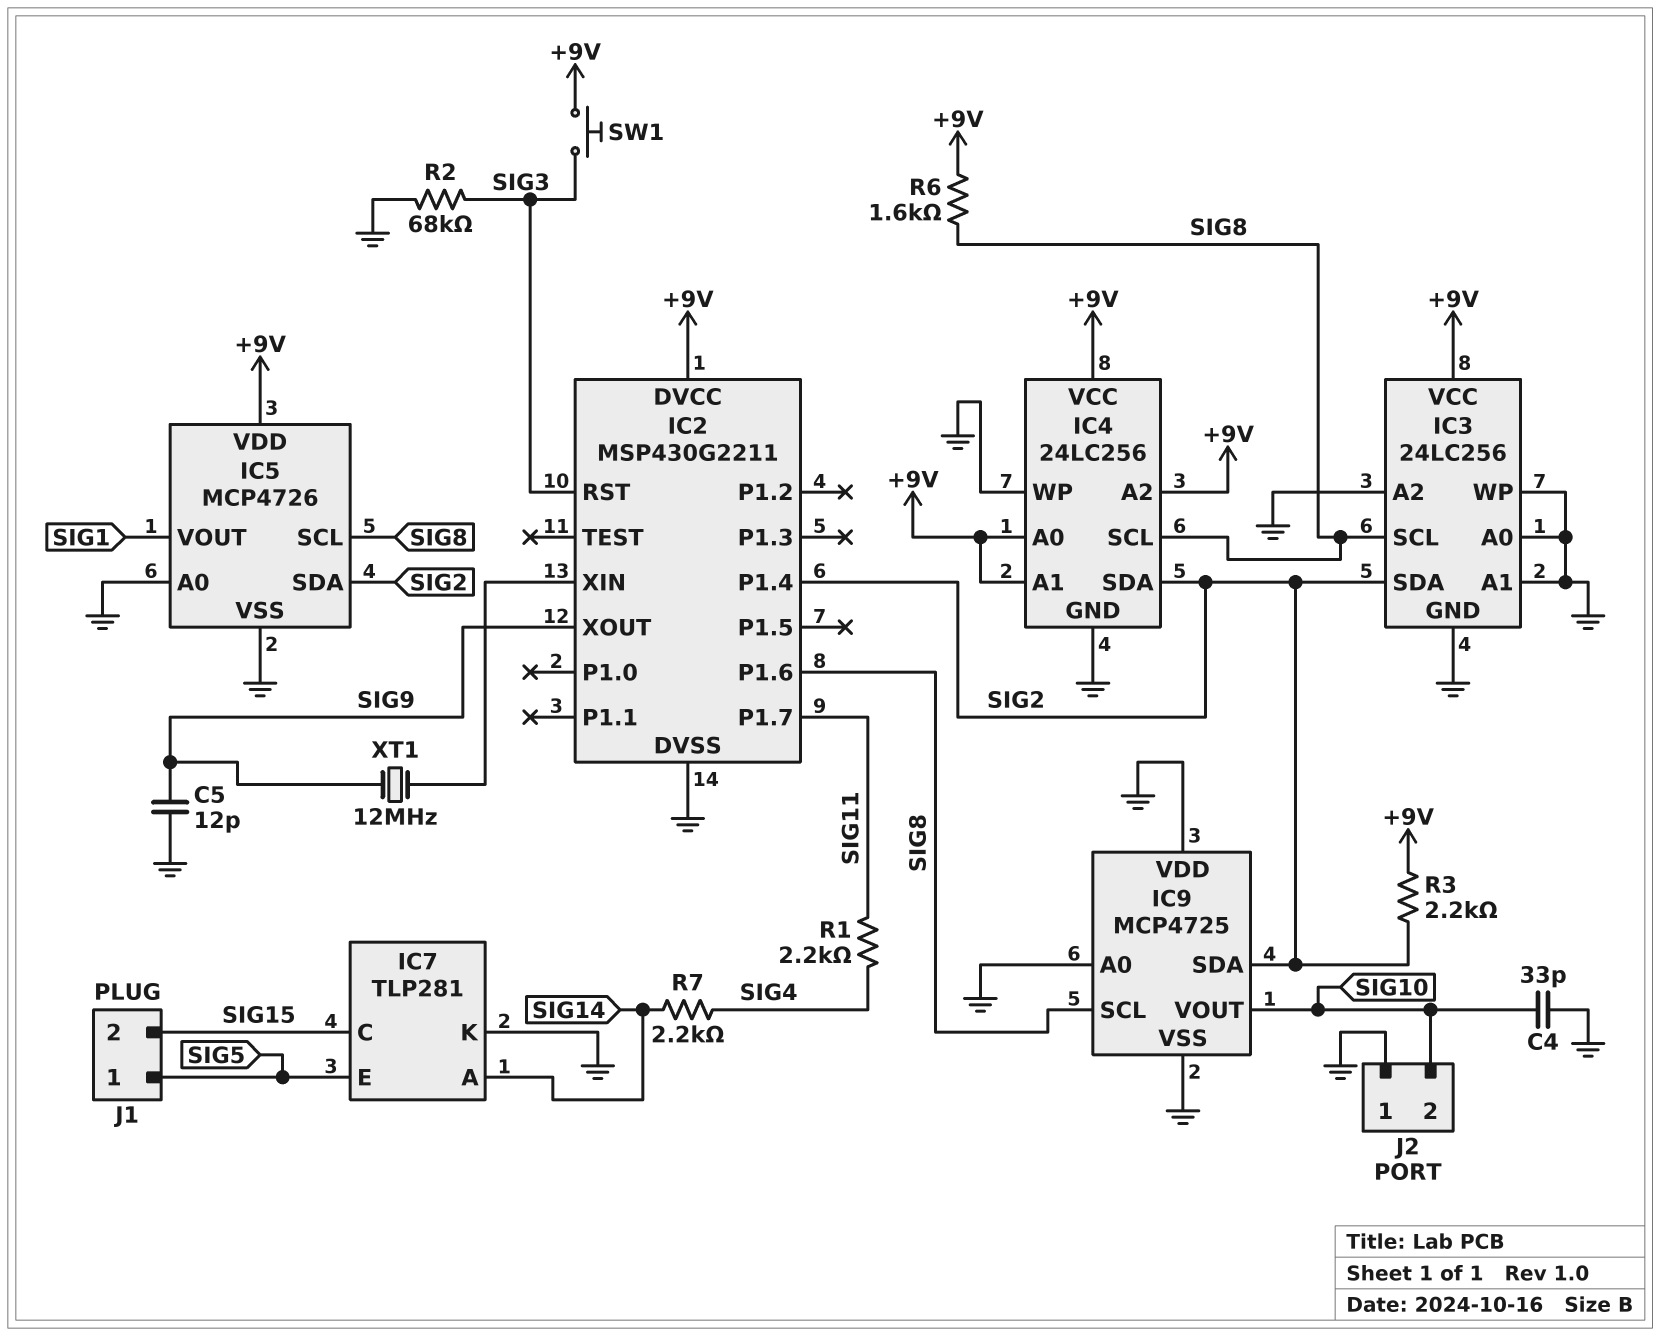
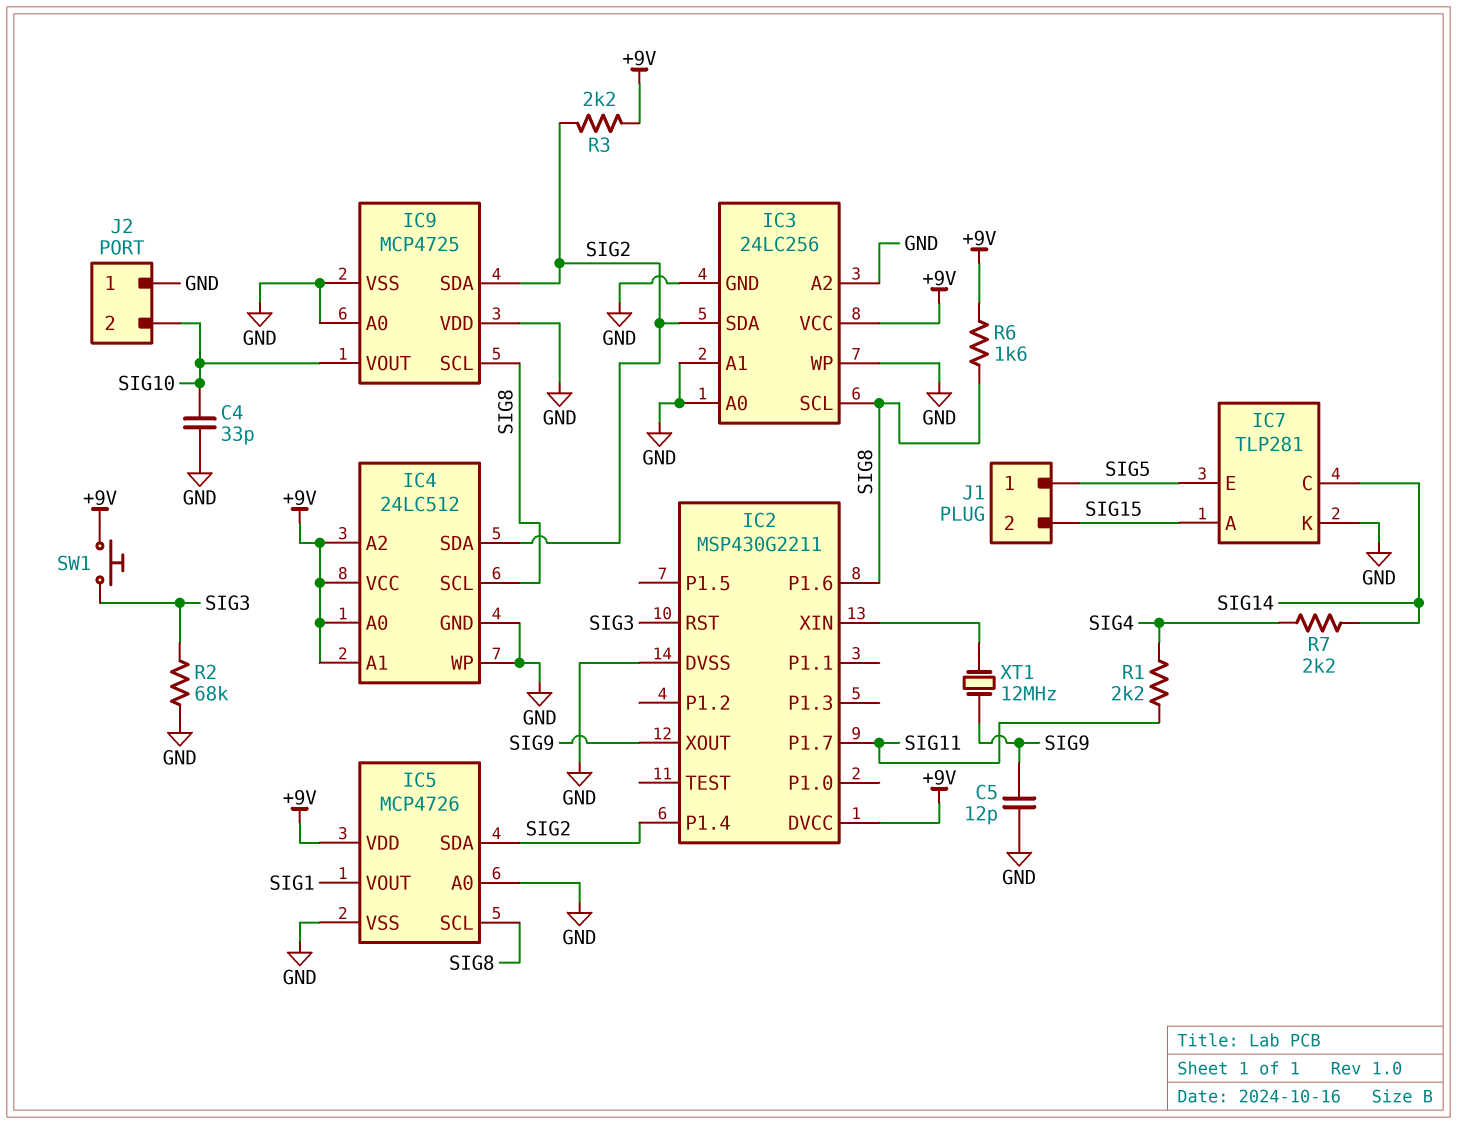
IC4: 24LC256 -> 24LC512
IC7 pin A: SIG14 -> SIG15
IC7 pin C: SIG15 -> SIG14

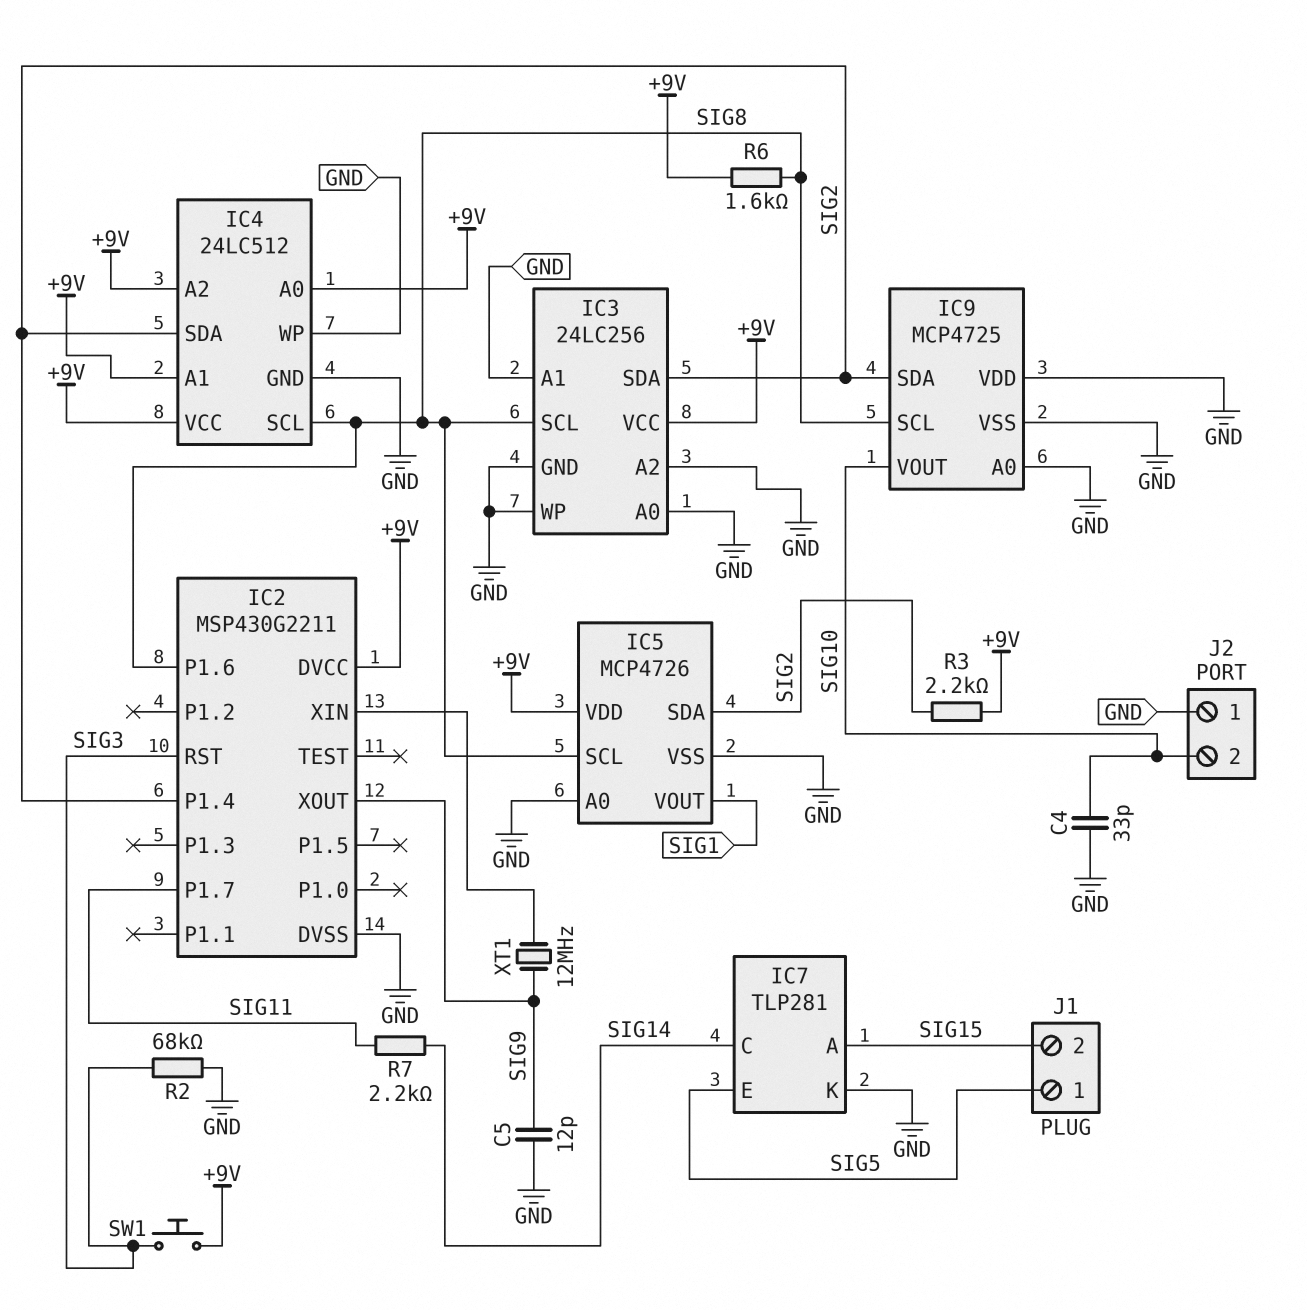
R1: 2.2k (SIG4, SIG11) -> none
R7: 2.2k (SIG4, SIG14) -> 2.2k (SIG11, SIG14)

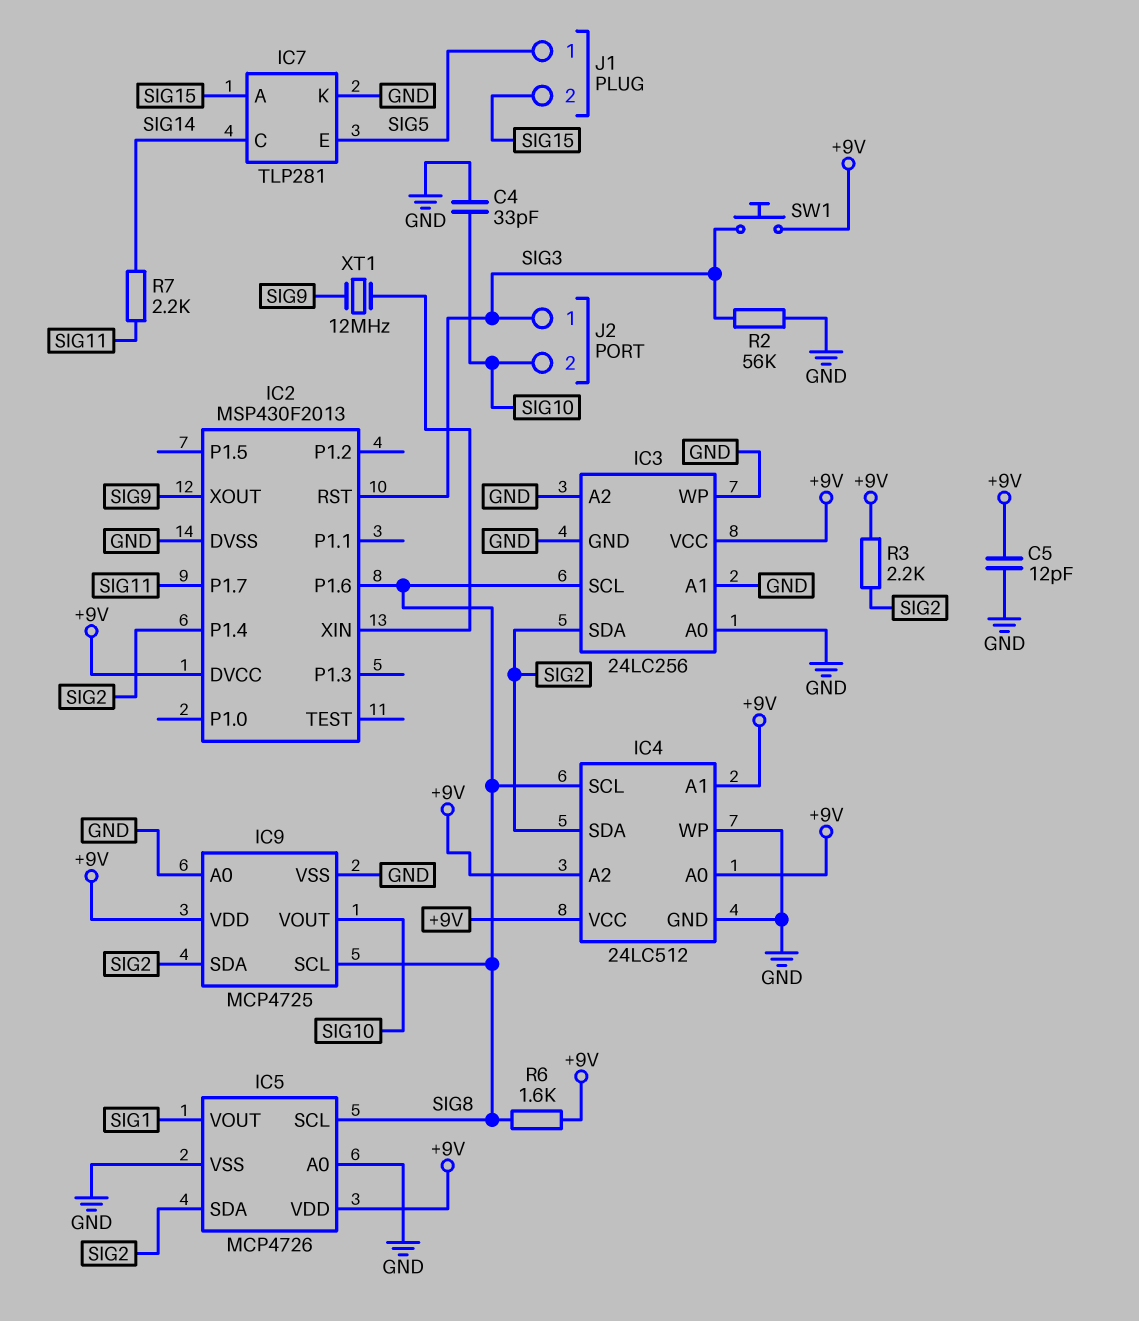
C5: 12pF (GND, SIG9) -> 12pF (+9V, GND)
IC2: MSP430G2211 -> MSP430F2013
IC9 pin VDD: GND -> +9V
J2 pin 1: GND -> SIG3
R2: 68k (GND, SIG3) -> 56k (GND, SIG3)

